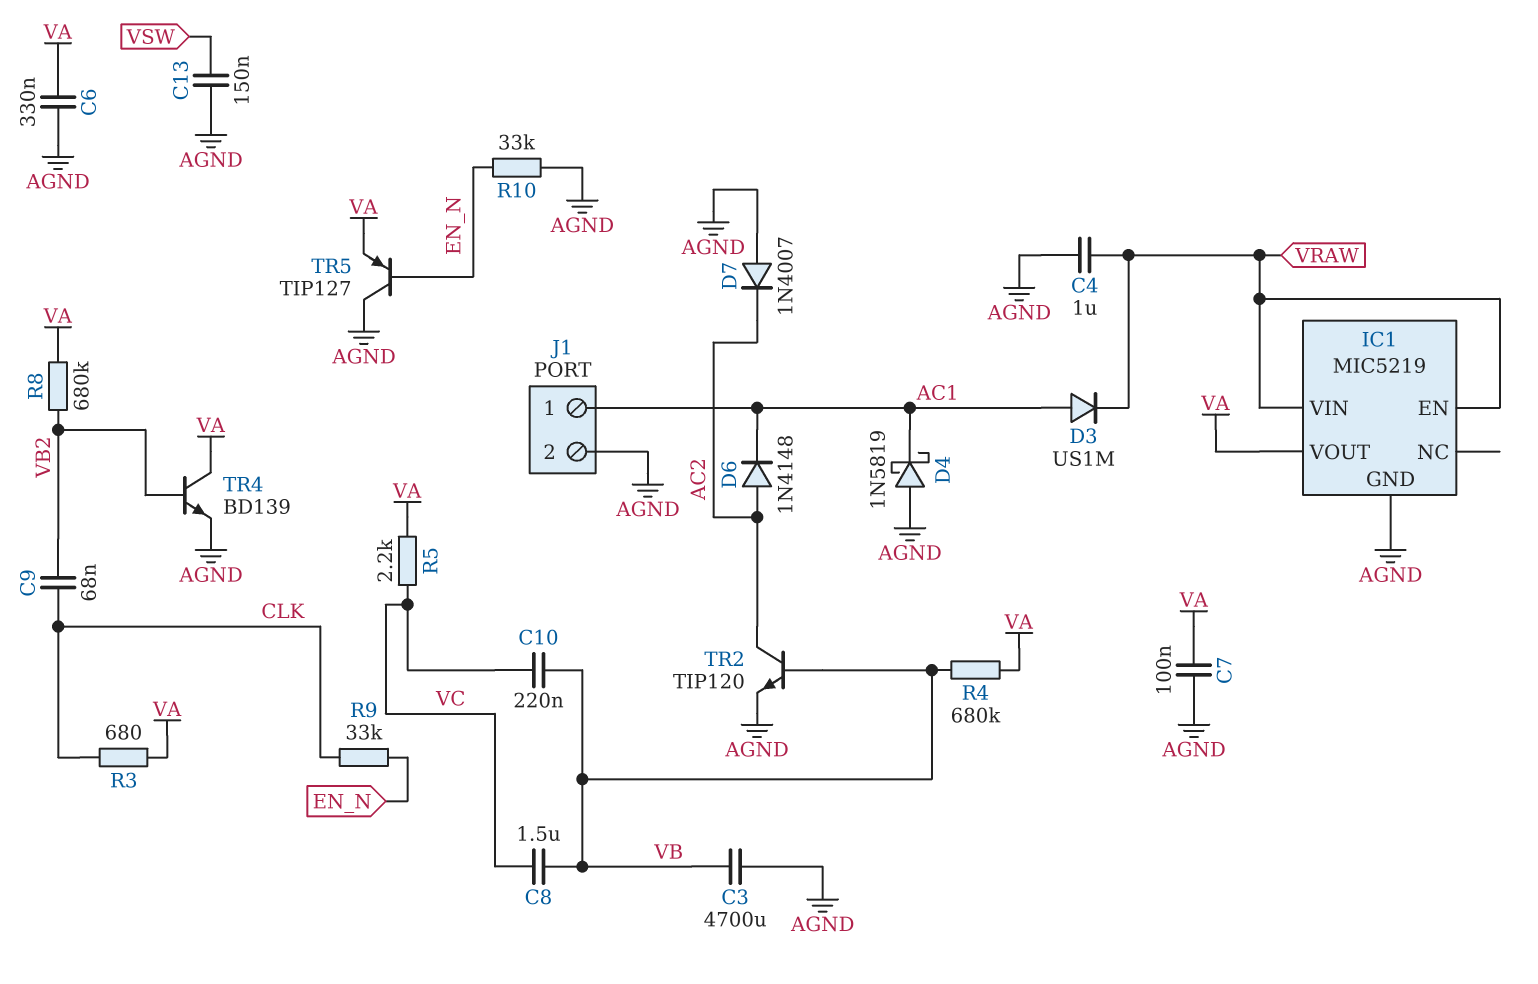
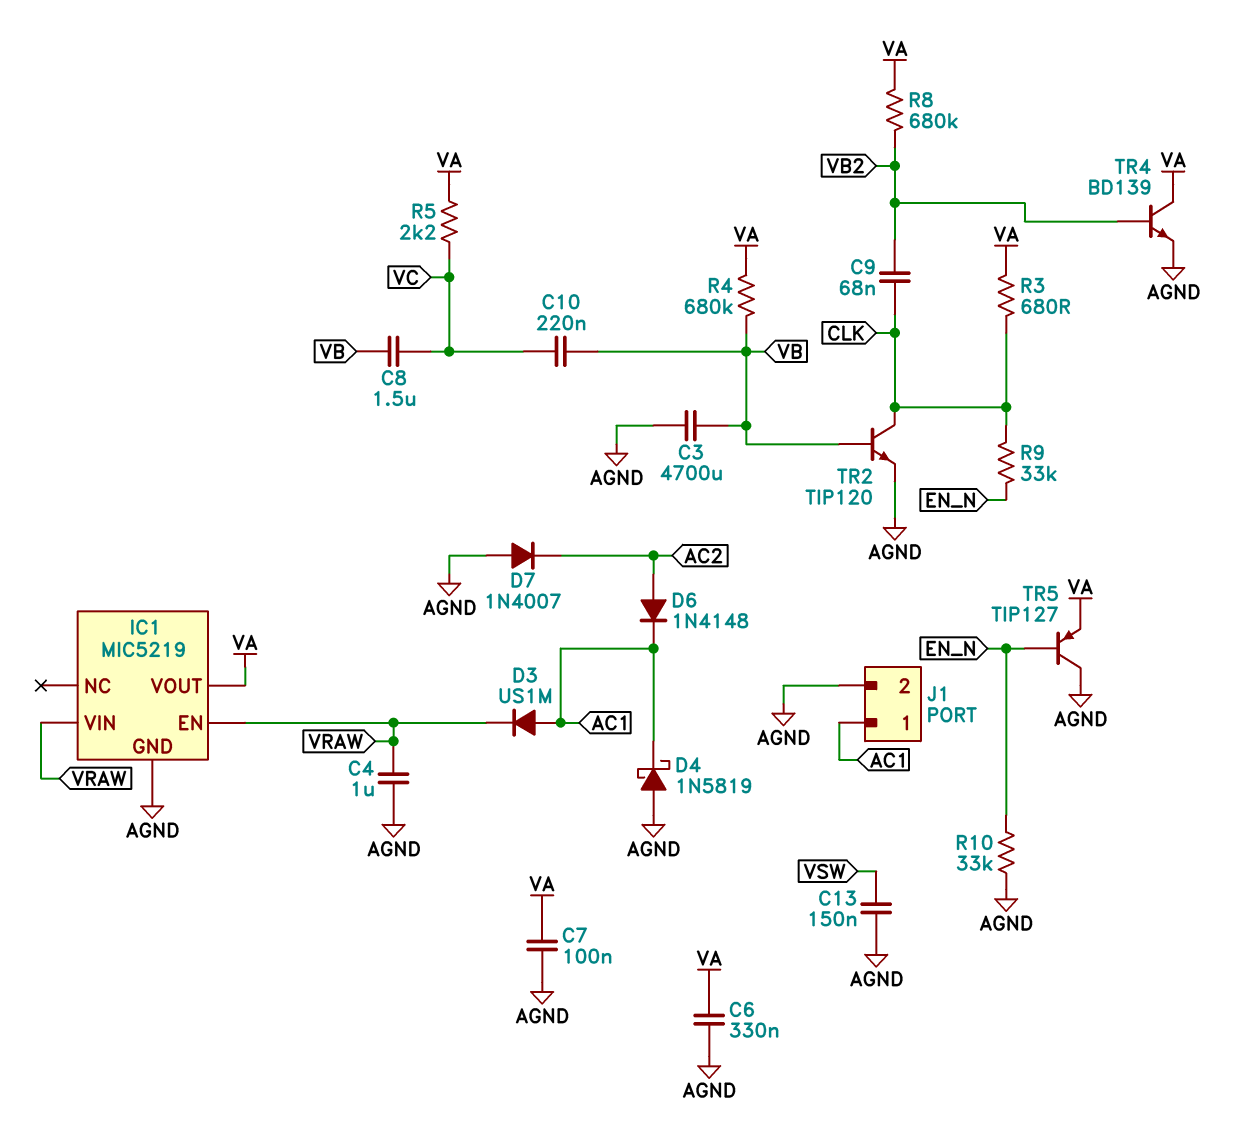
TR2: NPN TIP120 (B VB, C AC2, E AGND) -> NPN TIP120 (B VB, C CLK, E AGND)

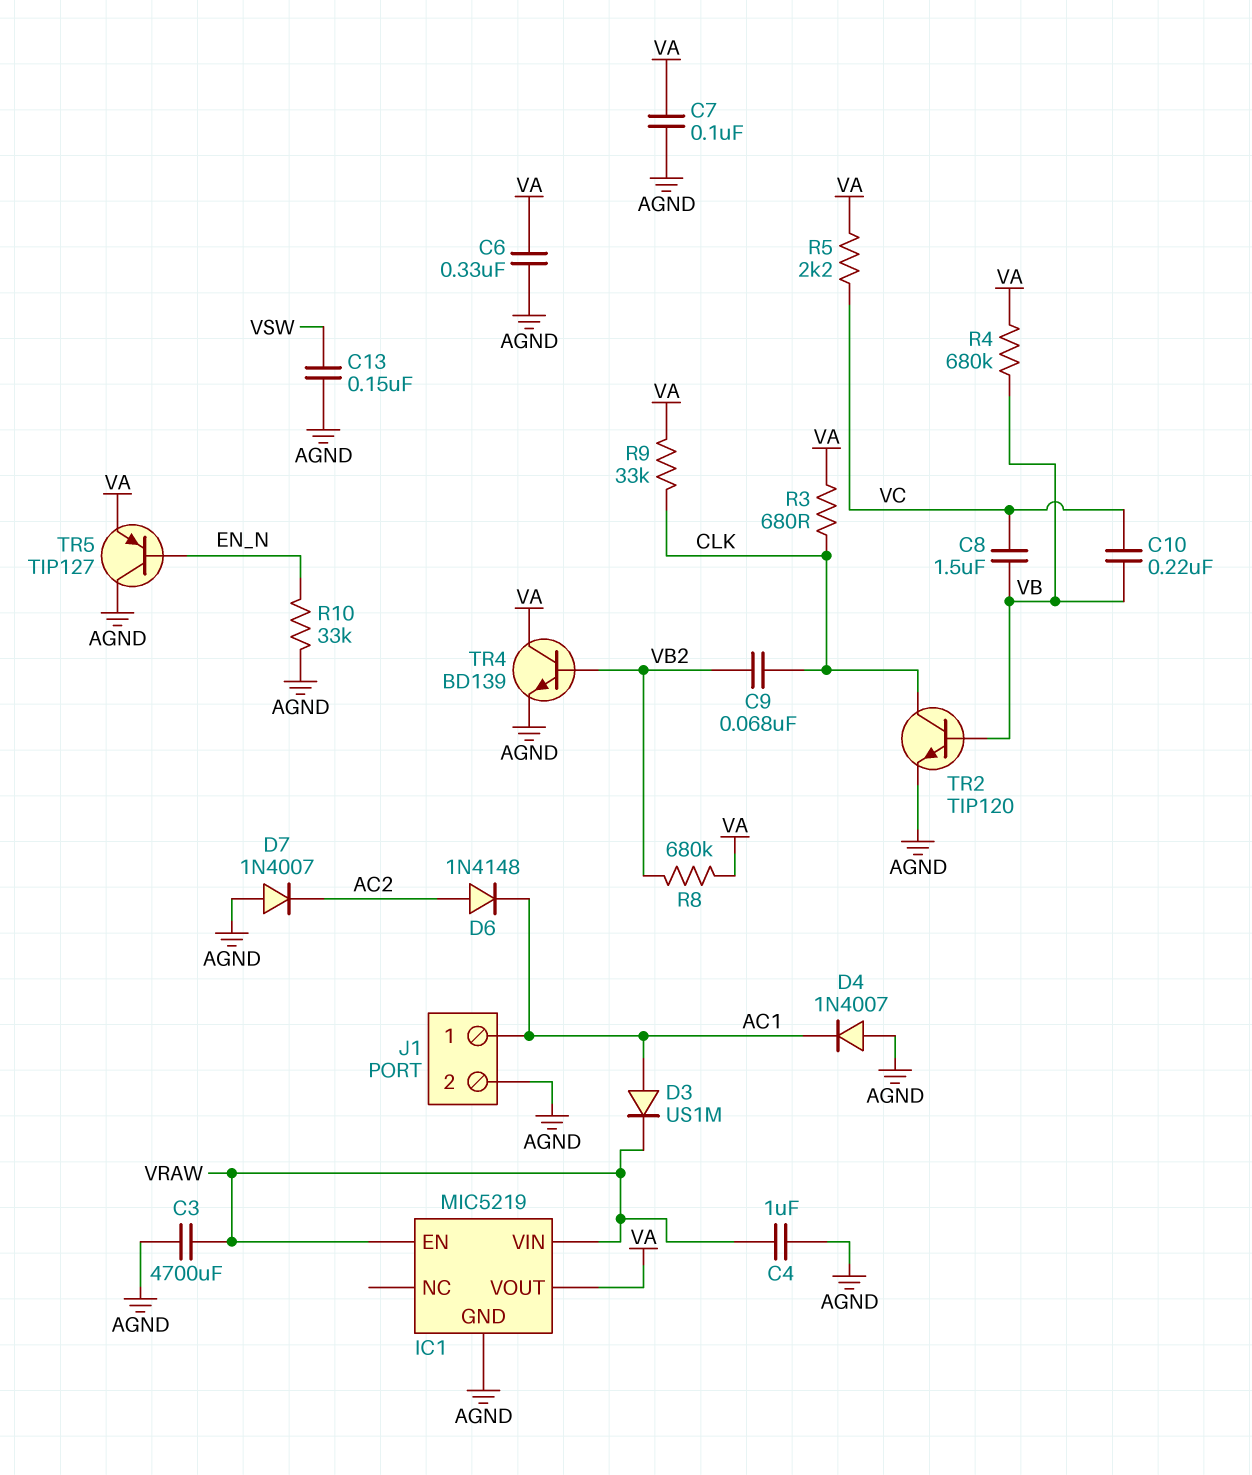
C3: 4700uF (AGND, VB) -> 4700uF (AGND, VRAW)
D4: schottky 1N5819 (A AGND, K AC1) -> diode 1N4007 (A AGND, K AC1)
R9: 33k (CLK, EN_N) -> 33k (CLK, VA)

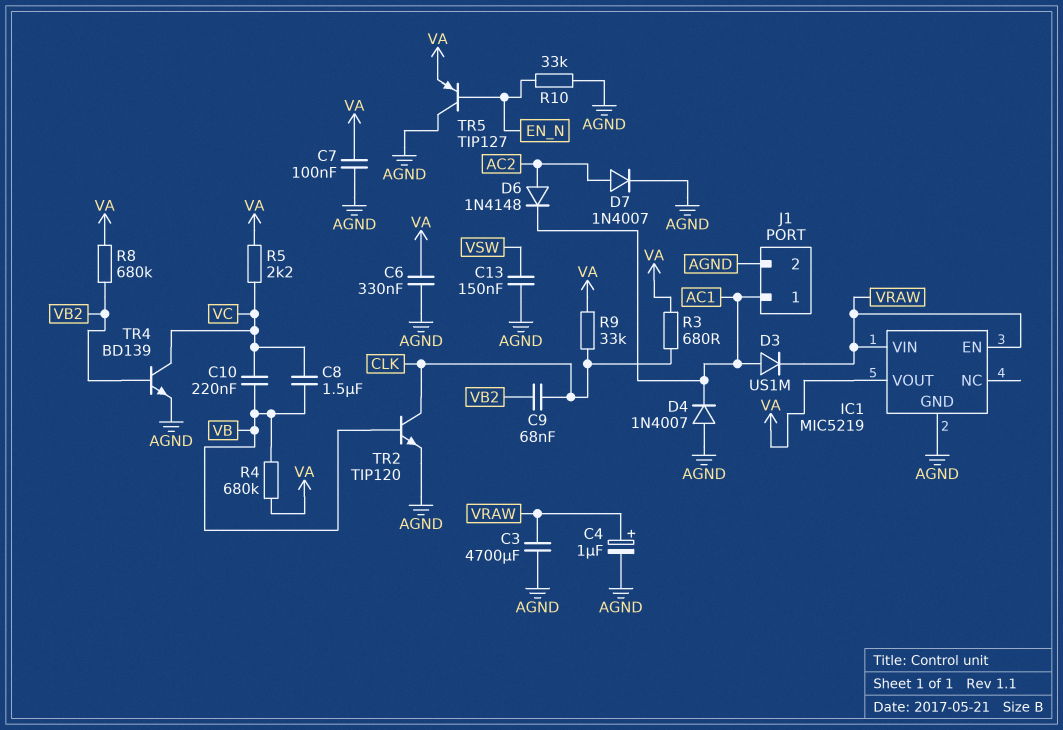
C4: 1uF (AGND, VRAW) -> 1uF (plus VRAW, minus AGND)
D7: diode 1N4007 (A AGND, K AC2) -> diode 1N4007 (A AC2, K AGND)
TR4: NPN BD139 (B VB2, C VA, E AGND) -> NPN BD139 (B VB2, C VC, E AGND)

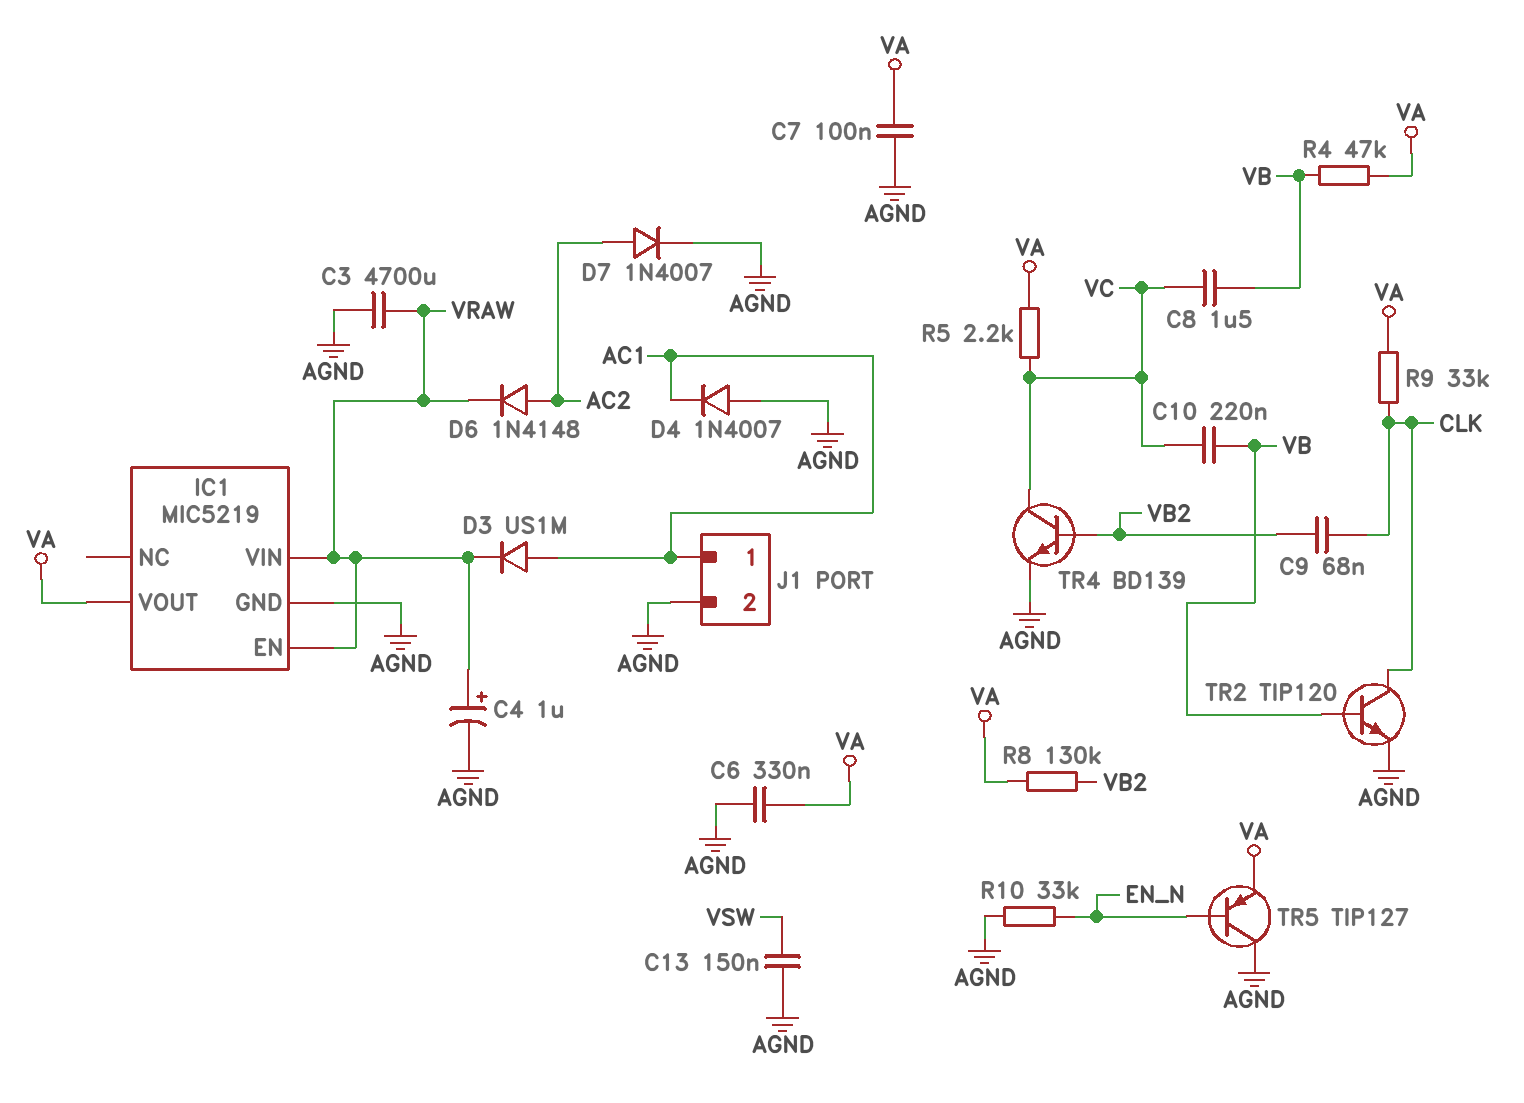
D6: diode 1N4148 (A AC2, K AC1) -> diode 1N4148 (A AC2, K VRAW)
R3: 680 (CLK, VA) -> none
R4: 680k (VA, VB) -> 47k (VA, VB)
R8: 680k (VA, VB2) -> 130k (VA, VB2)

